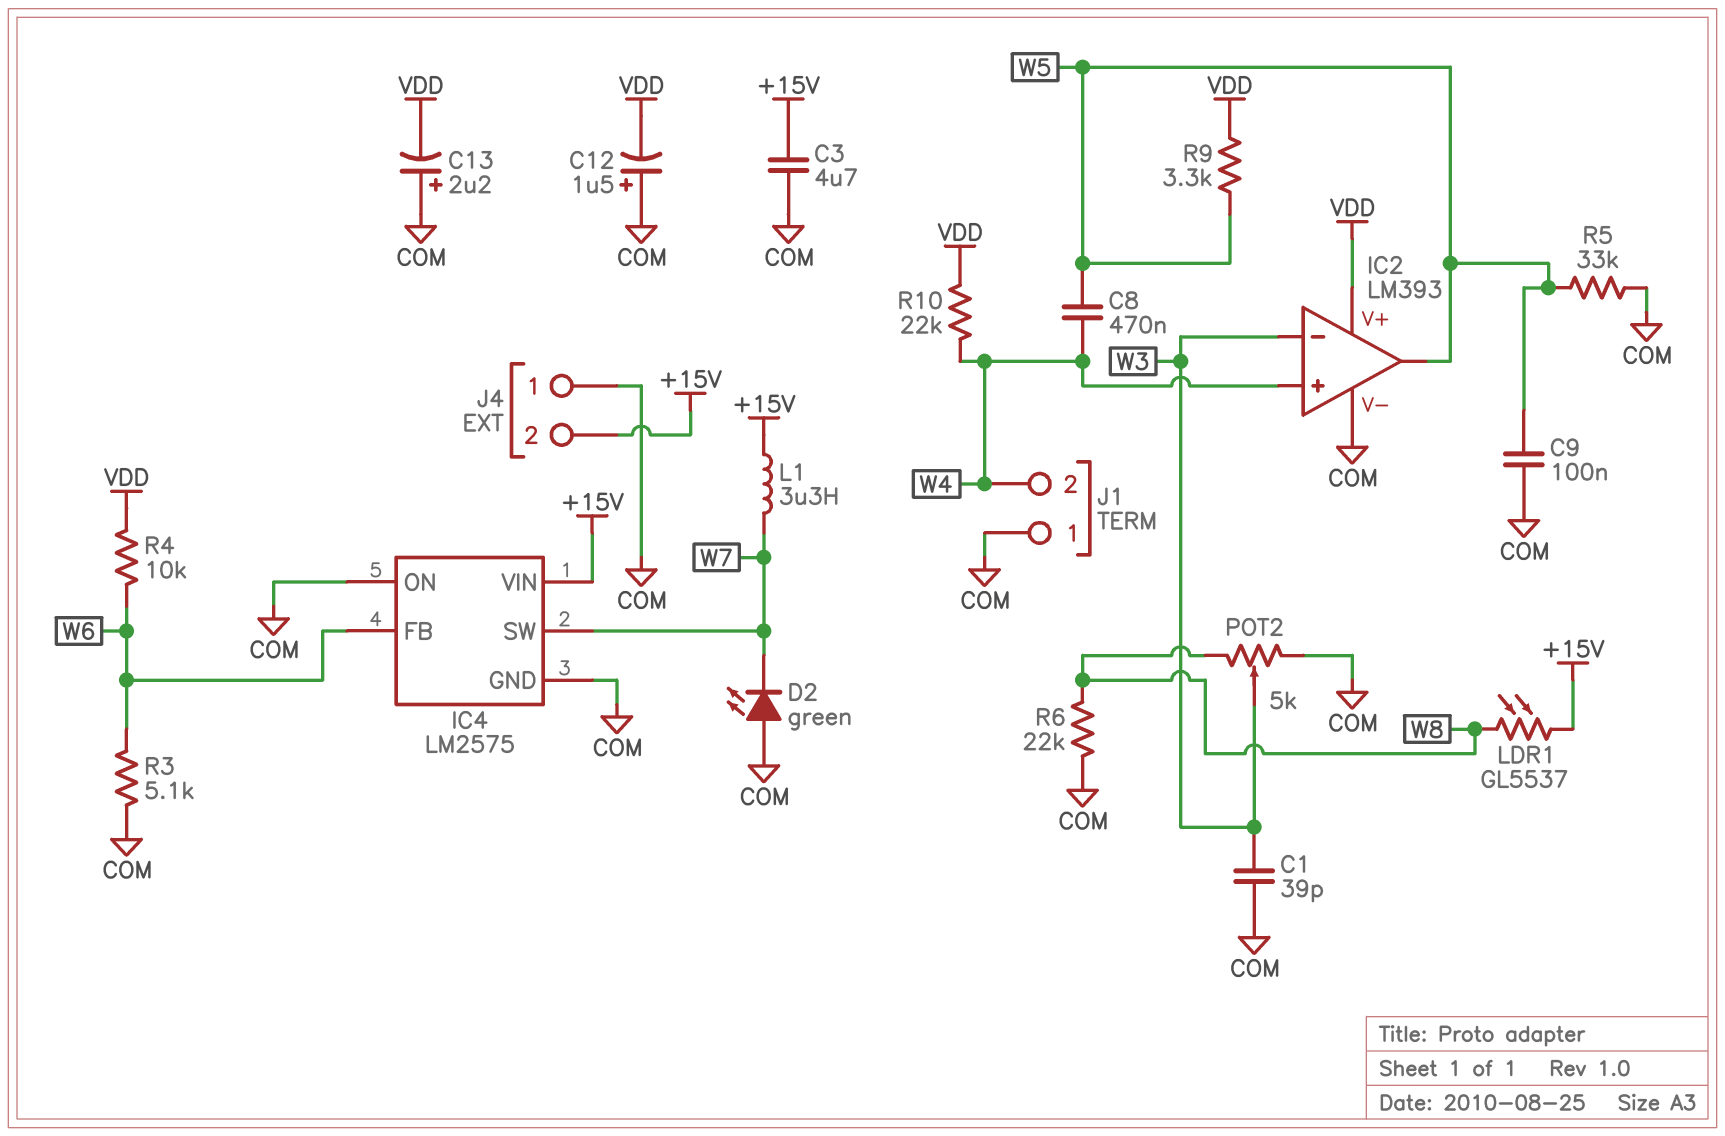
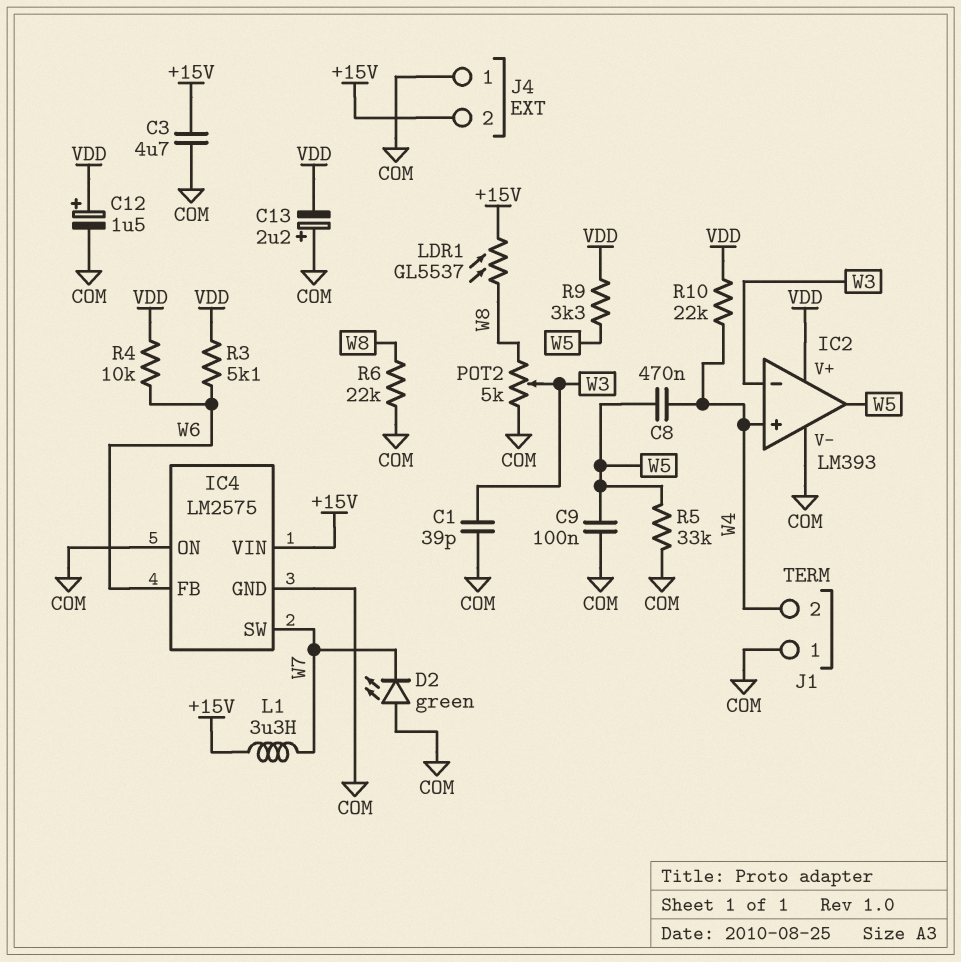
C12: 1.5uF (plus COM, minus VDD) -> 1.5uF (plus VDD, minus COM)
R3: 5.1k (COM, W6) -> 5.1k (VDD, W6)

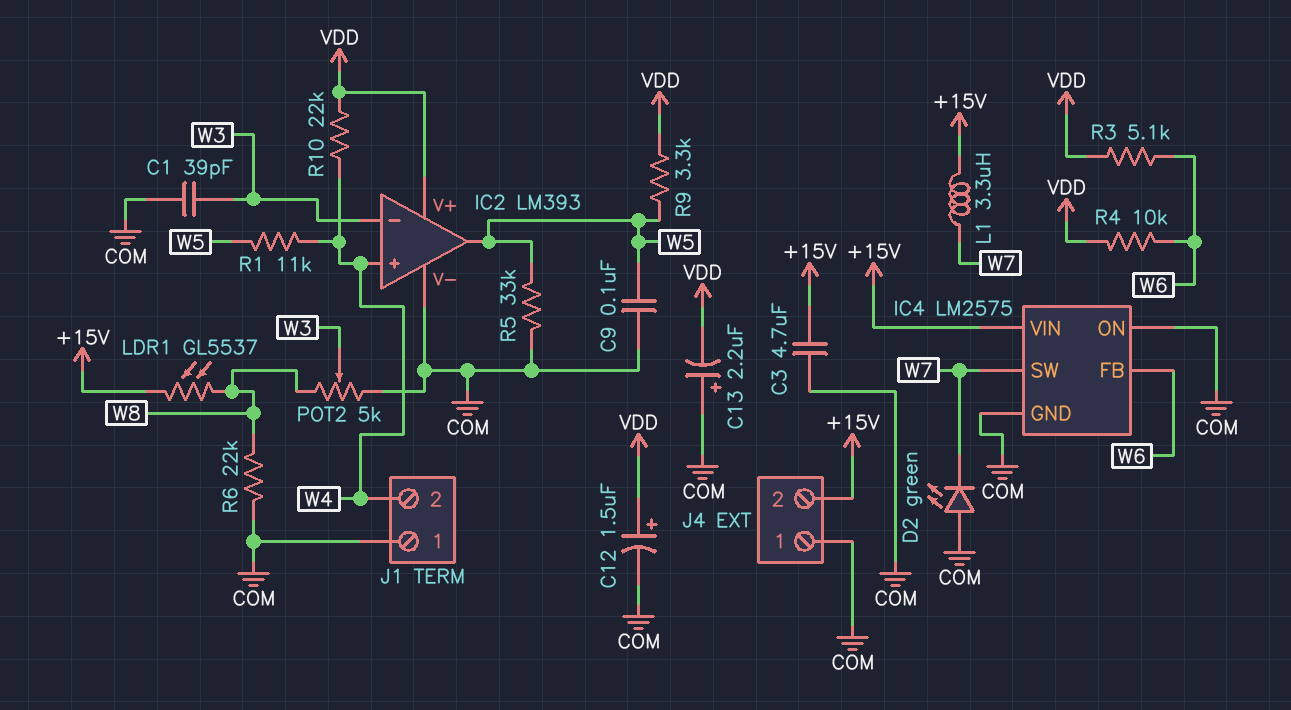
C8: 470nF (W4, W5) -> none
R1: none -> 11k (W4, W5)

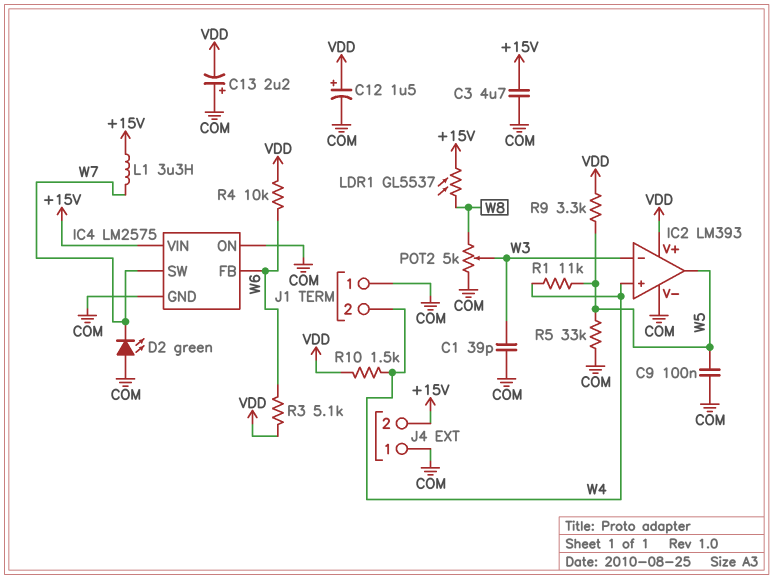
R6: 22k (COM, W8) -> none
R10: 22k (VDD, W4) -> 1.5k (VDD, W4)

